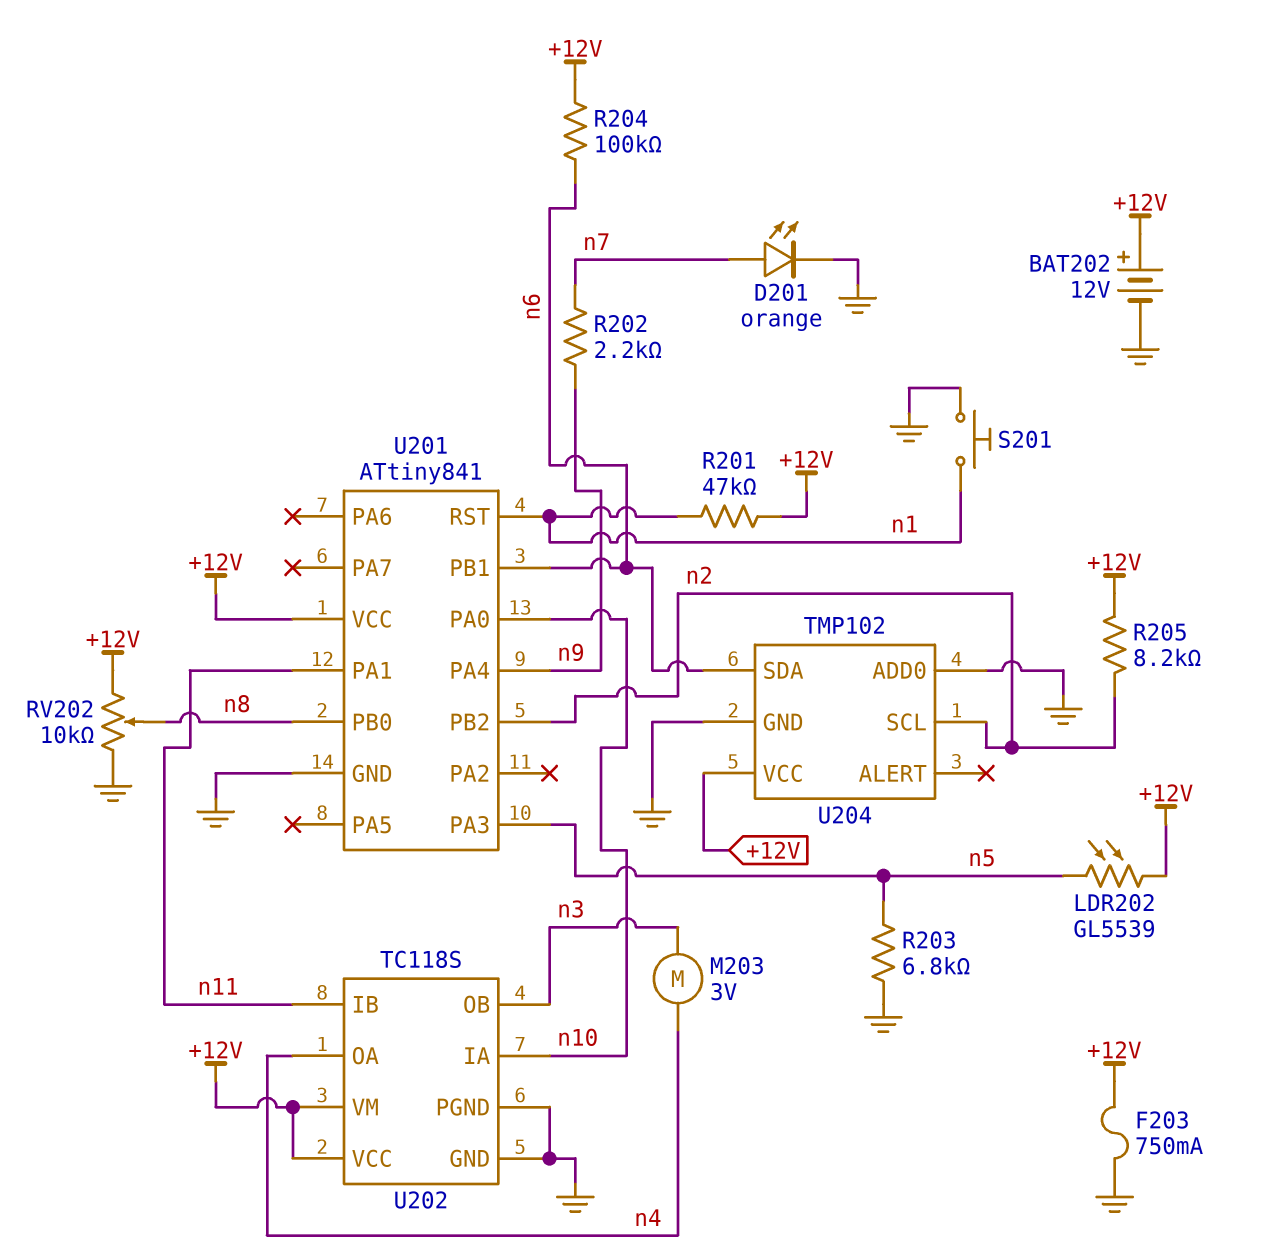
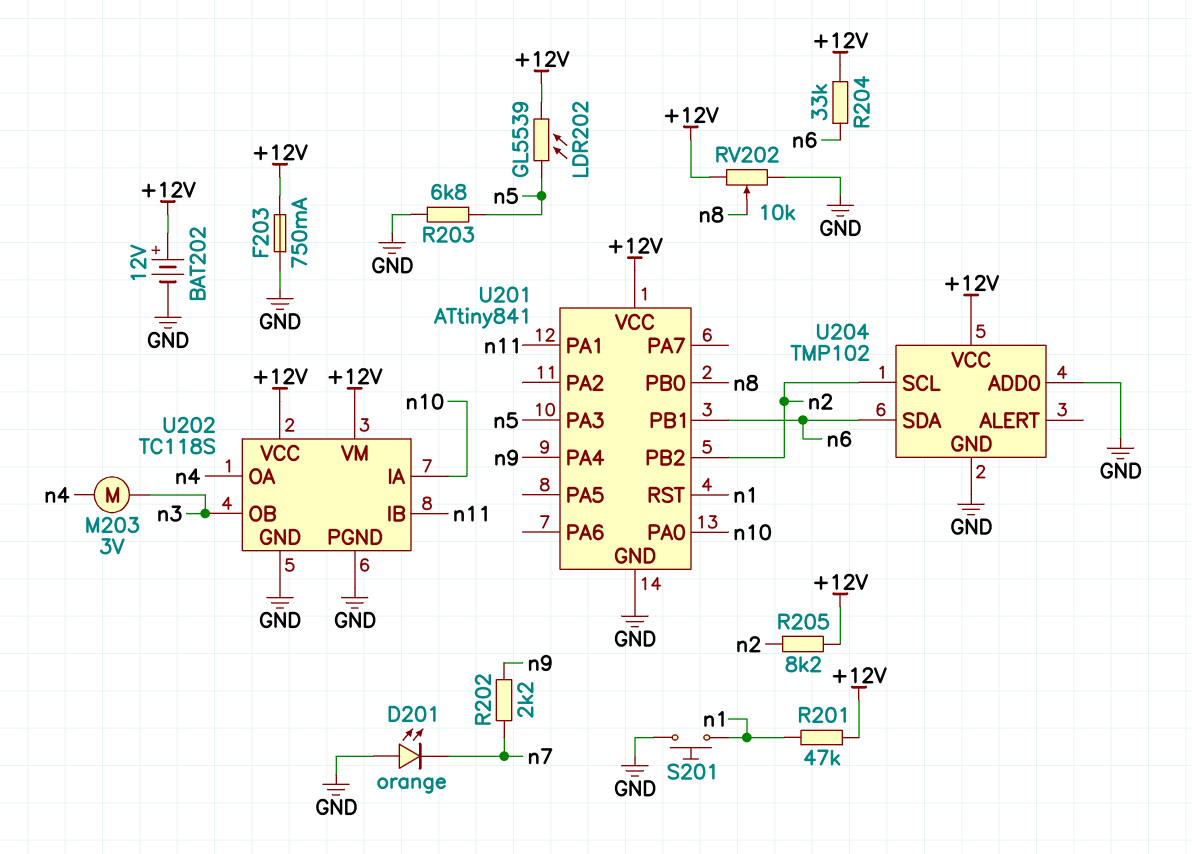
D201: LED orange (A n7, K GND) -> LED orange (A GND, K n7)
R204: 100k (+12V, n6) -> 33k (+12V, n6)

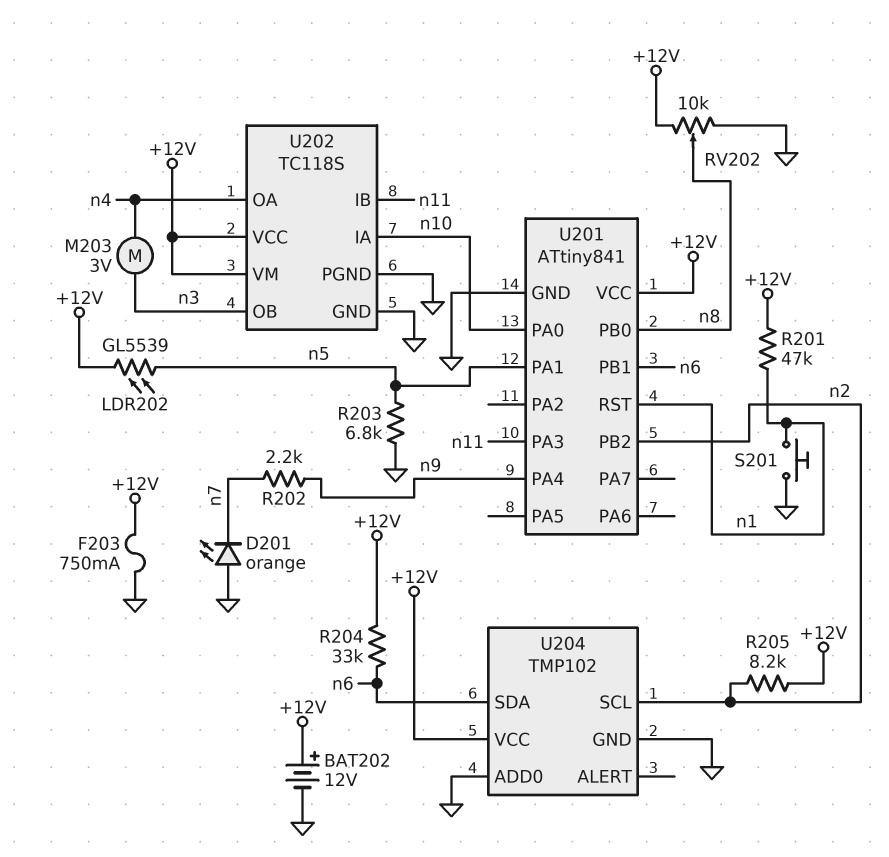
U201 pin PA1: n11 -> n5
U201 pin PA3: n5 -> n11

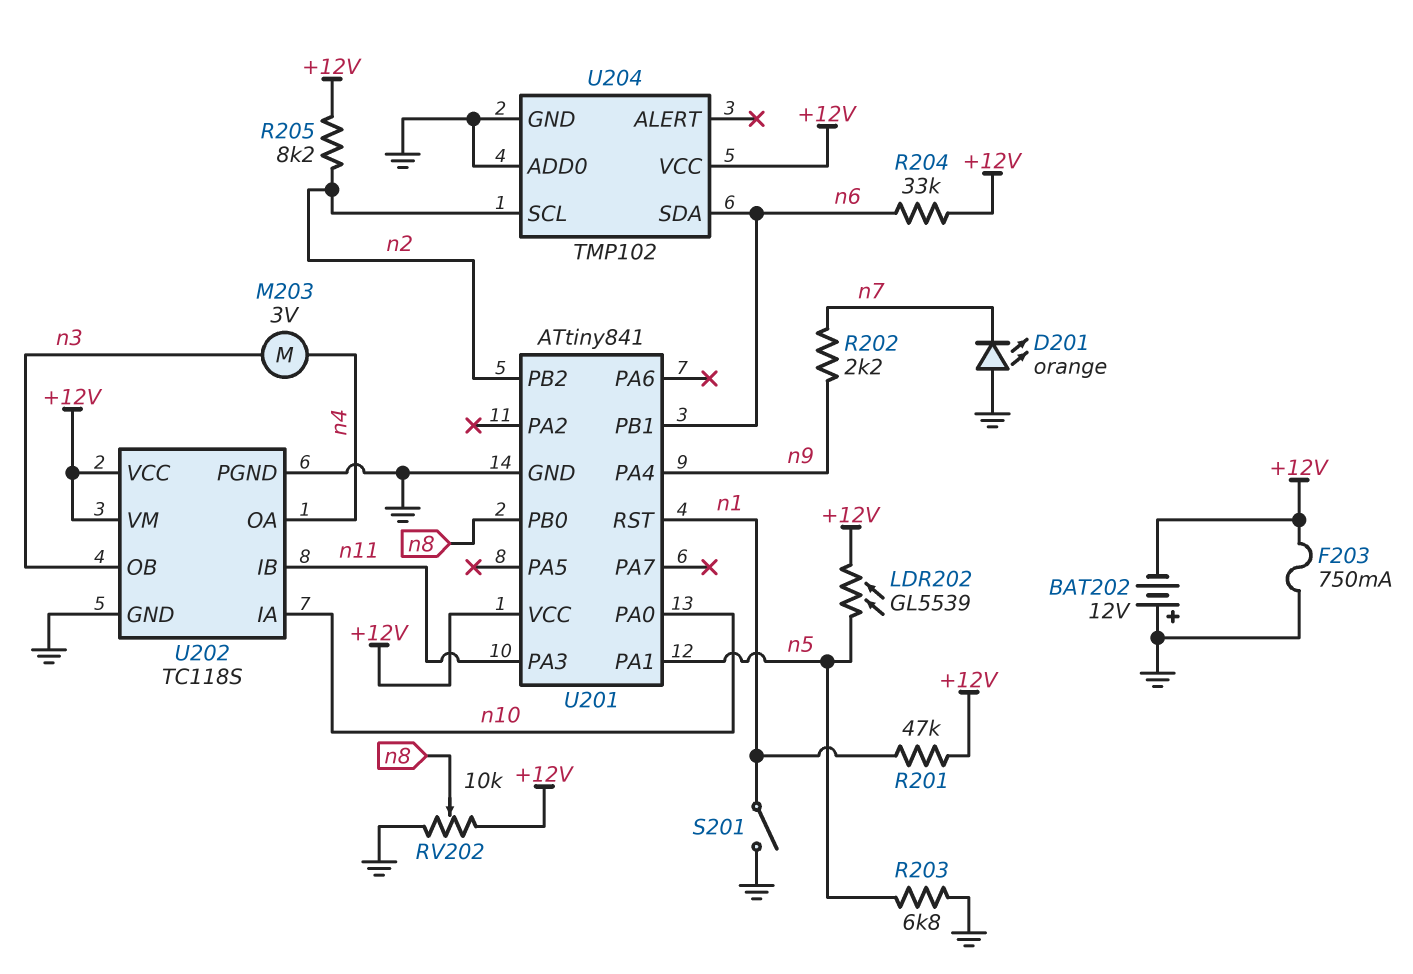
BAT202: 12V (plus +12V, minus GND) -> 12V (plus GND, minus +12V)
S201: button (GND, n1) -> switch (GND, n1)

